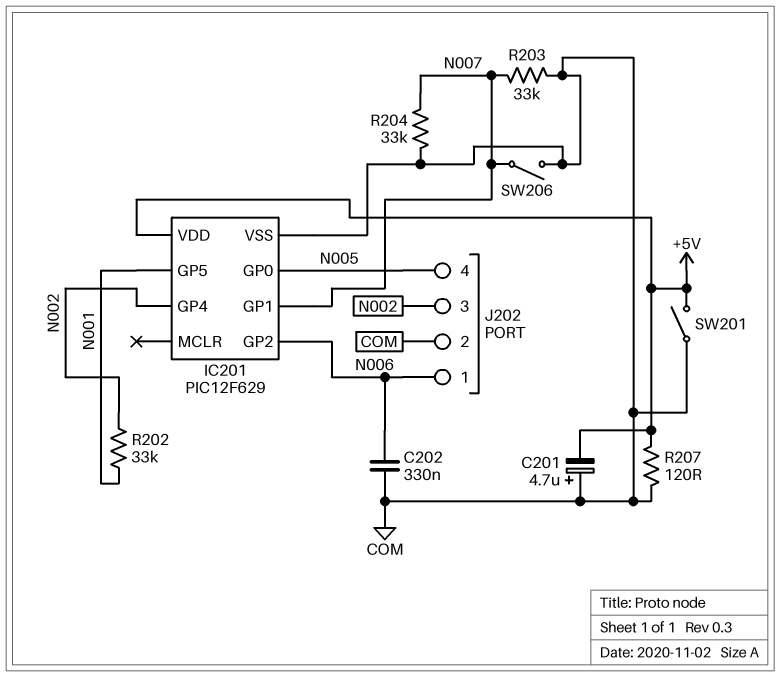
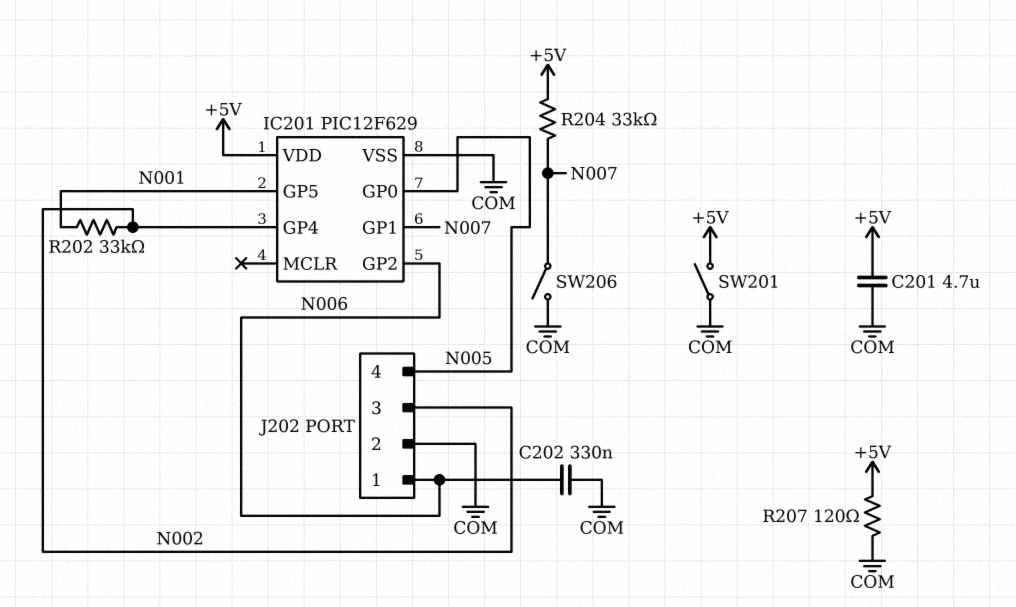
C201: 4.7uF (plus COM, minus +5V) -> 4.7uF (+5V, COM)
R203: 33k (COM, N007) -> none
R204: 33k (COM, N007) -> 33k (+5V, N007)

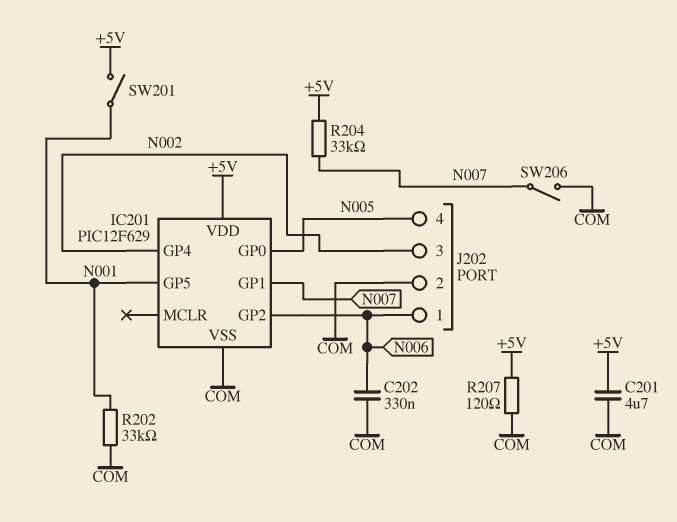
R202: 33k (N001, N002) -> 33k (COM, N001)
SW201: switch (+5V, COM) -> switch (+5V, N001)

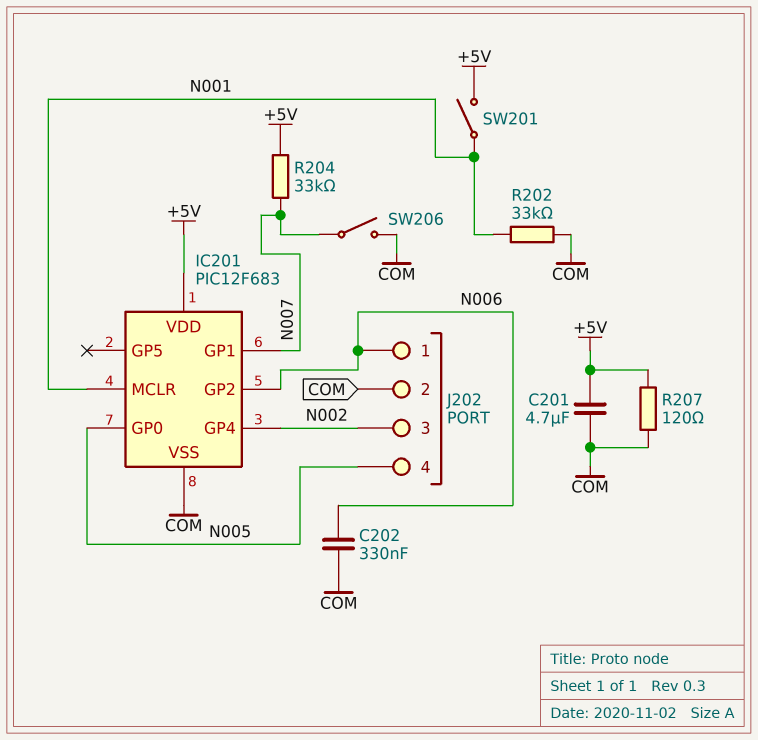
IC201: PIC12F629 -> PIC12F683
IC201 pin GP5: N001 -> none
IC201 pin MCLR: none -> N001

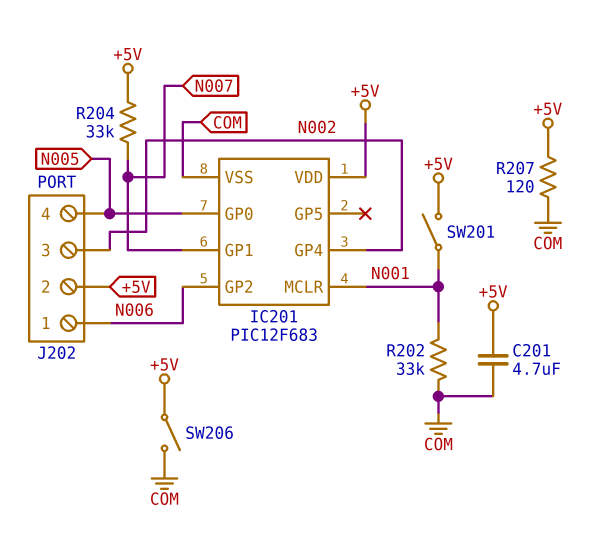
C202: 330nF (COM, N006) -> none
J202 pin 2: COM -> +5V
SW206: switch (COM, N007) -> switch (+5V, COM)

